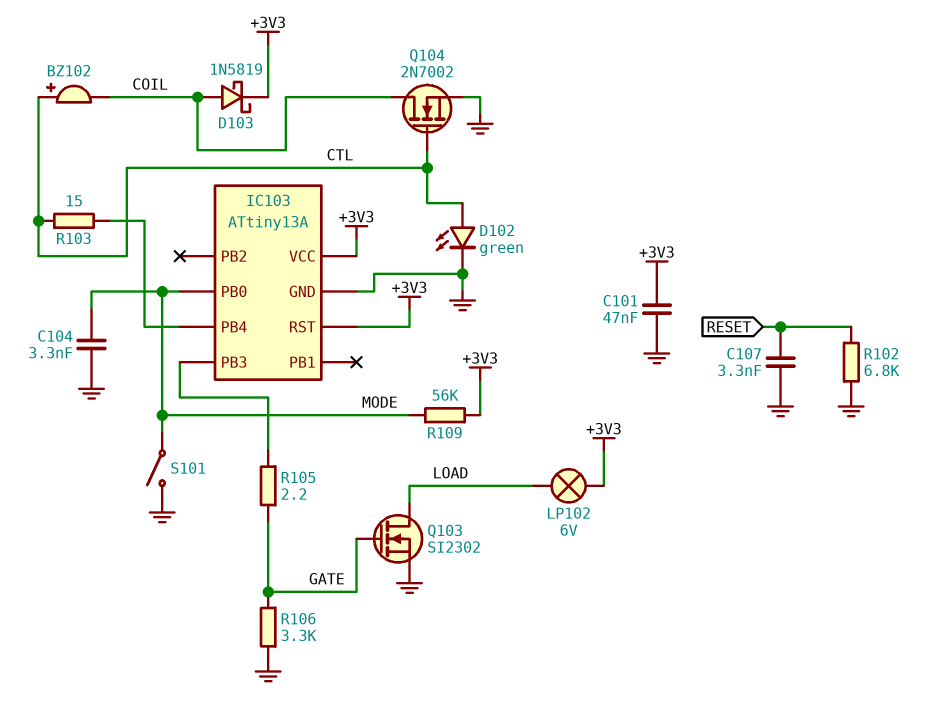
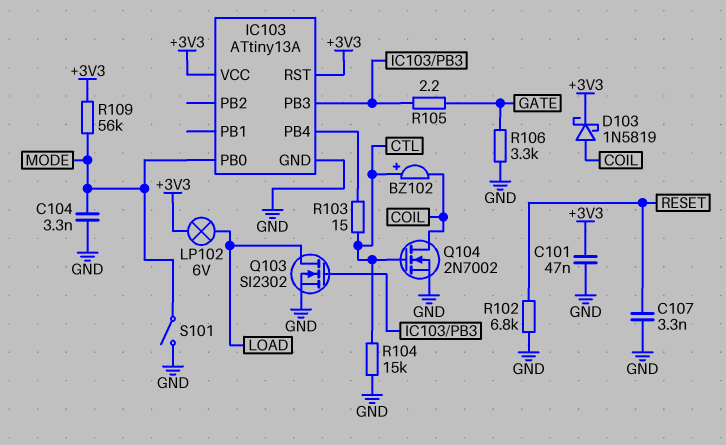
D102: LED green (A CTL, K GND) -> none
Q103: NMOS SI2302 (G GATE, D LOAD, S GND) -> NMOS SI2302 (G IC103/PB3, D LOAD, S GND)
R104: none -> 15k (CTL, GND)

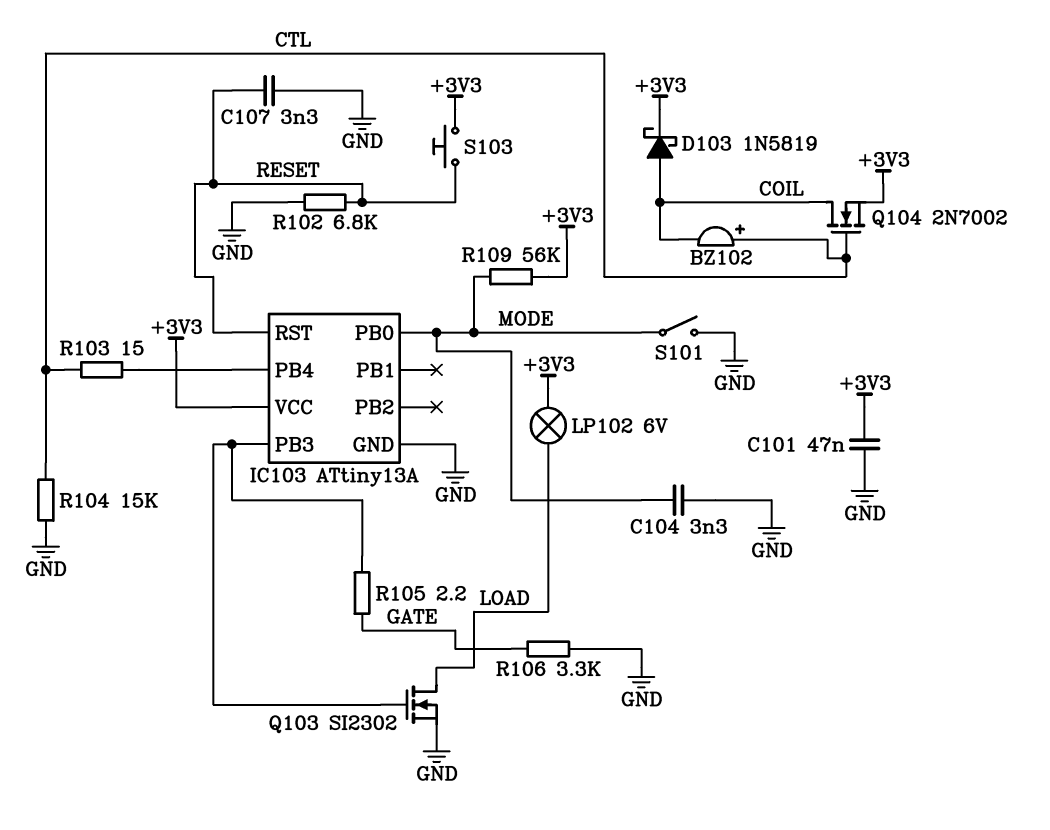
IC103 pin RST: +3V3 -> RESET
Q104: NMOS 2N7002 (G CTL, D COIL, S GND) -> NMOS 2N7002 (G CTL, D COIL, S +3V3)
S103: none -> button (+3V3, RESET)

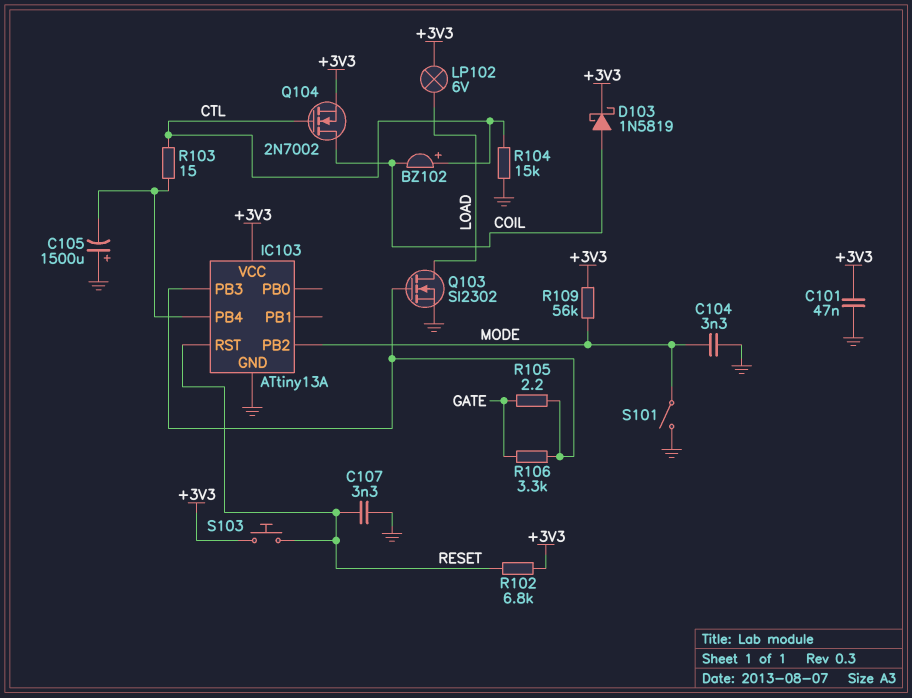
C105: none -> 1500uF (plus GND, minus IC103/PB4)
IC103 pin PB0: MODE -> none
IC103 pin PB2: none -> MODE
R102: 6.8k (GND, RESET) -> 6.8k (+3V3, RESET)
R106: 3.3k (GATE, GND) -> 3.3k (GATE, IC103/PB3)

